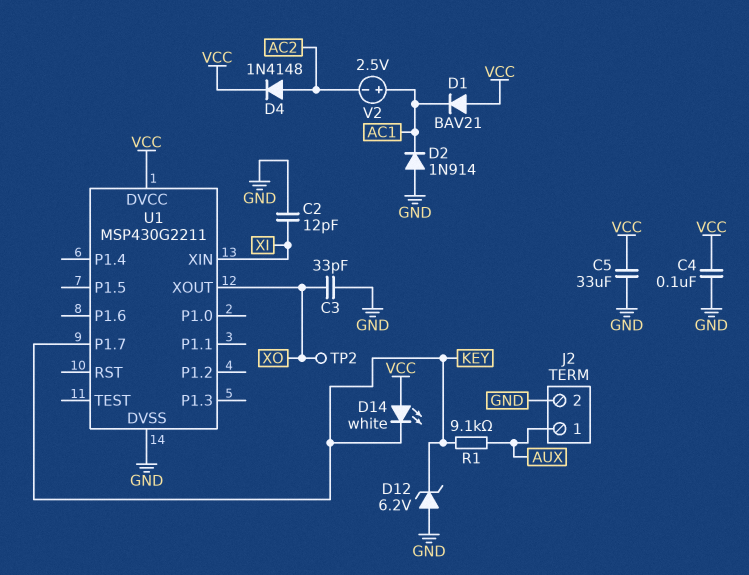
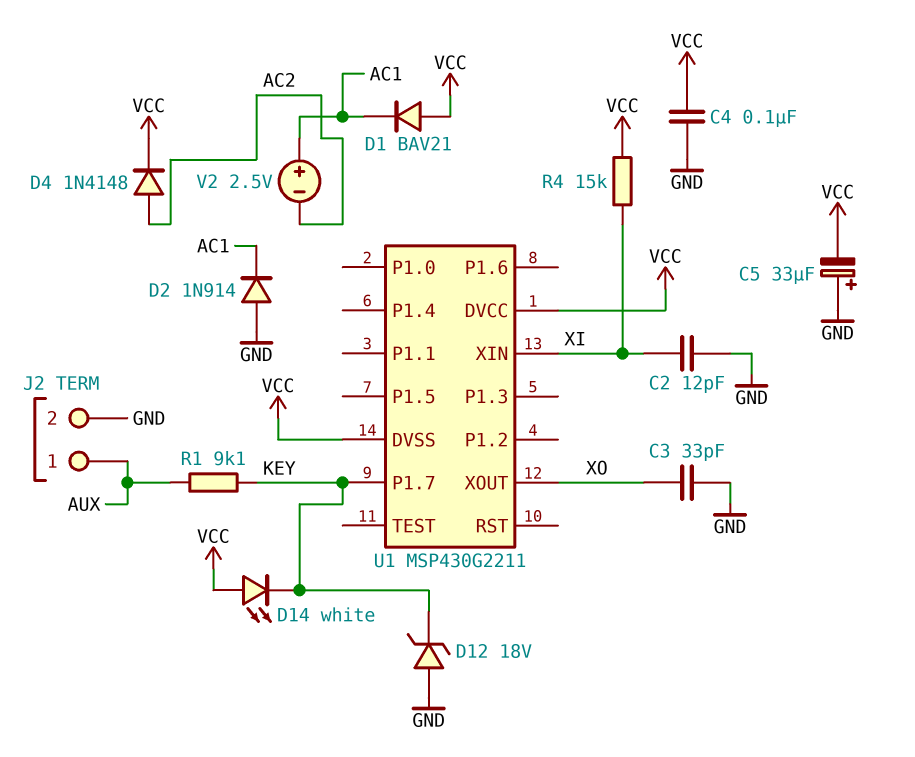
C5: 33uF (GND, VCC) -> 33uF (plus GND, minus VCC)
D12: zener 6.2V (A GND, K KEY) -> zener 18V (A GND, K KEY)
R4: none -> 15k (VCC, XI)
TP2: test point (XO) -> none
U1 pin DVSS: GND -> VCC

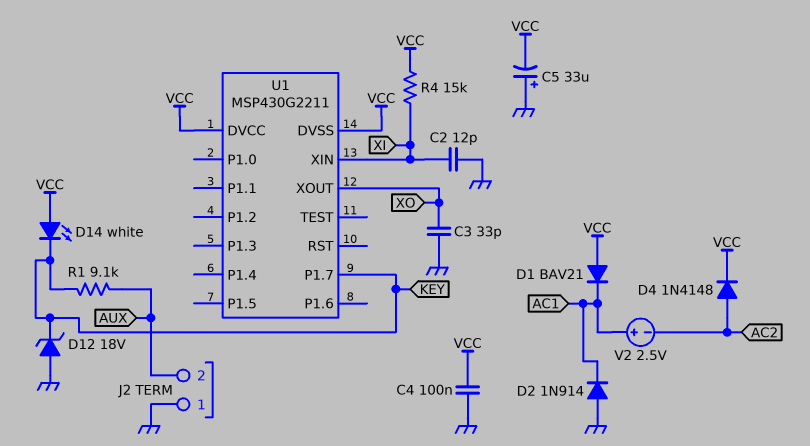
J2 pin 1: AUX -> GND
J2 pin 2: GND -> AUX

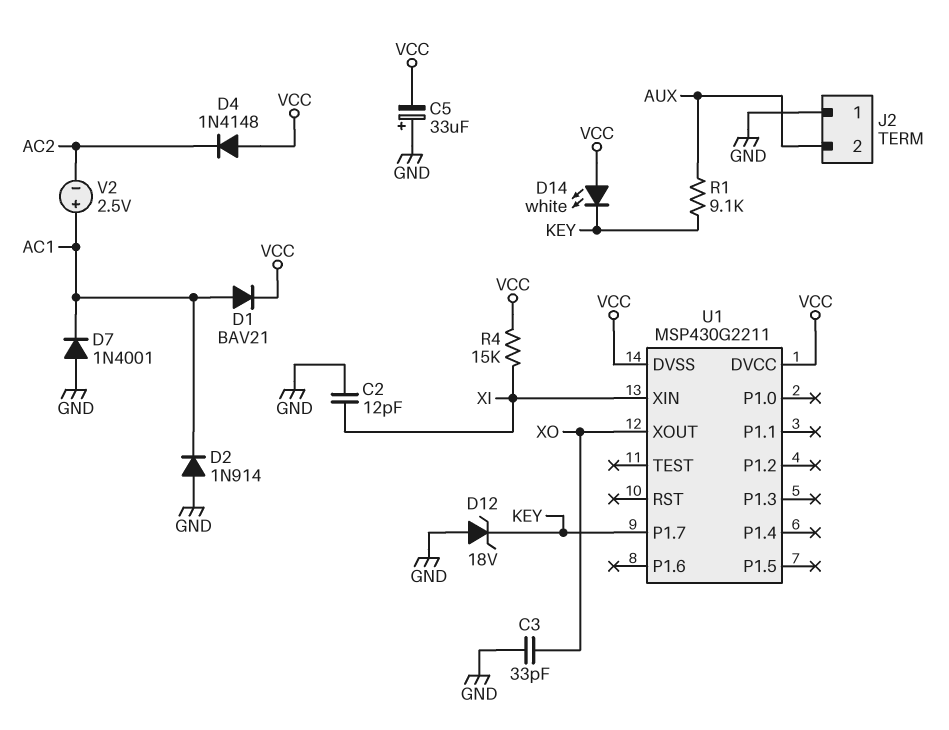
C4: 100nF (GND, VCC) -> none
D1: diode BAV21 (A VCC, K AC1) -> diode BAV21 (A AC1, K VCC)
D4: diode 1N4148 (A AC2, K VCC) -> diode 1N4148 (A VCC, K AC2)
D7: none -> diode 1N4001 (A GND, K AC1)

